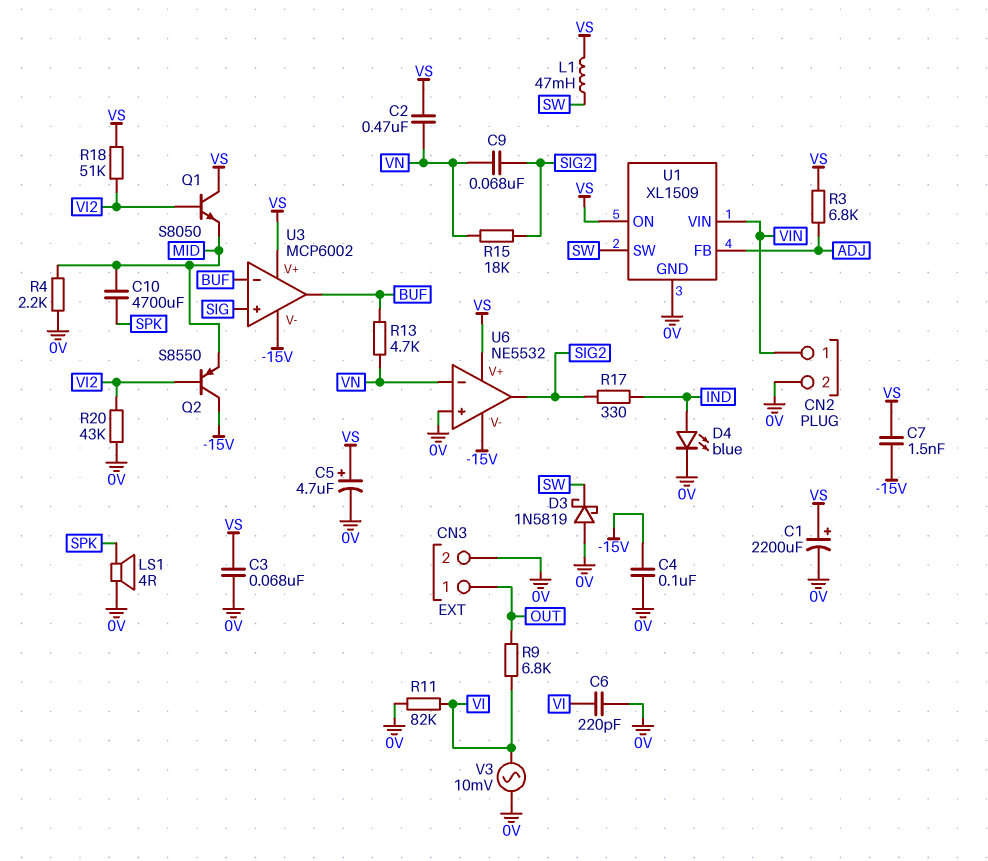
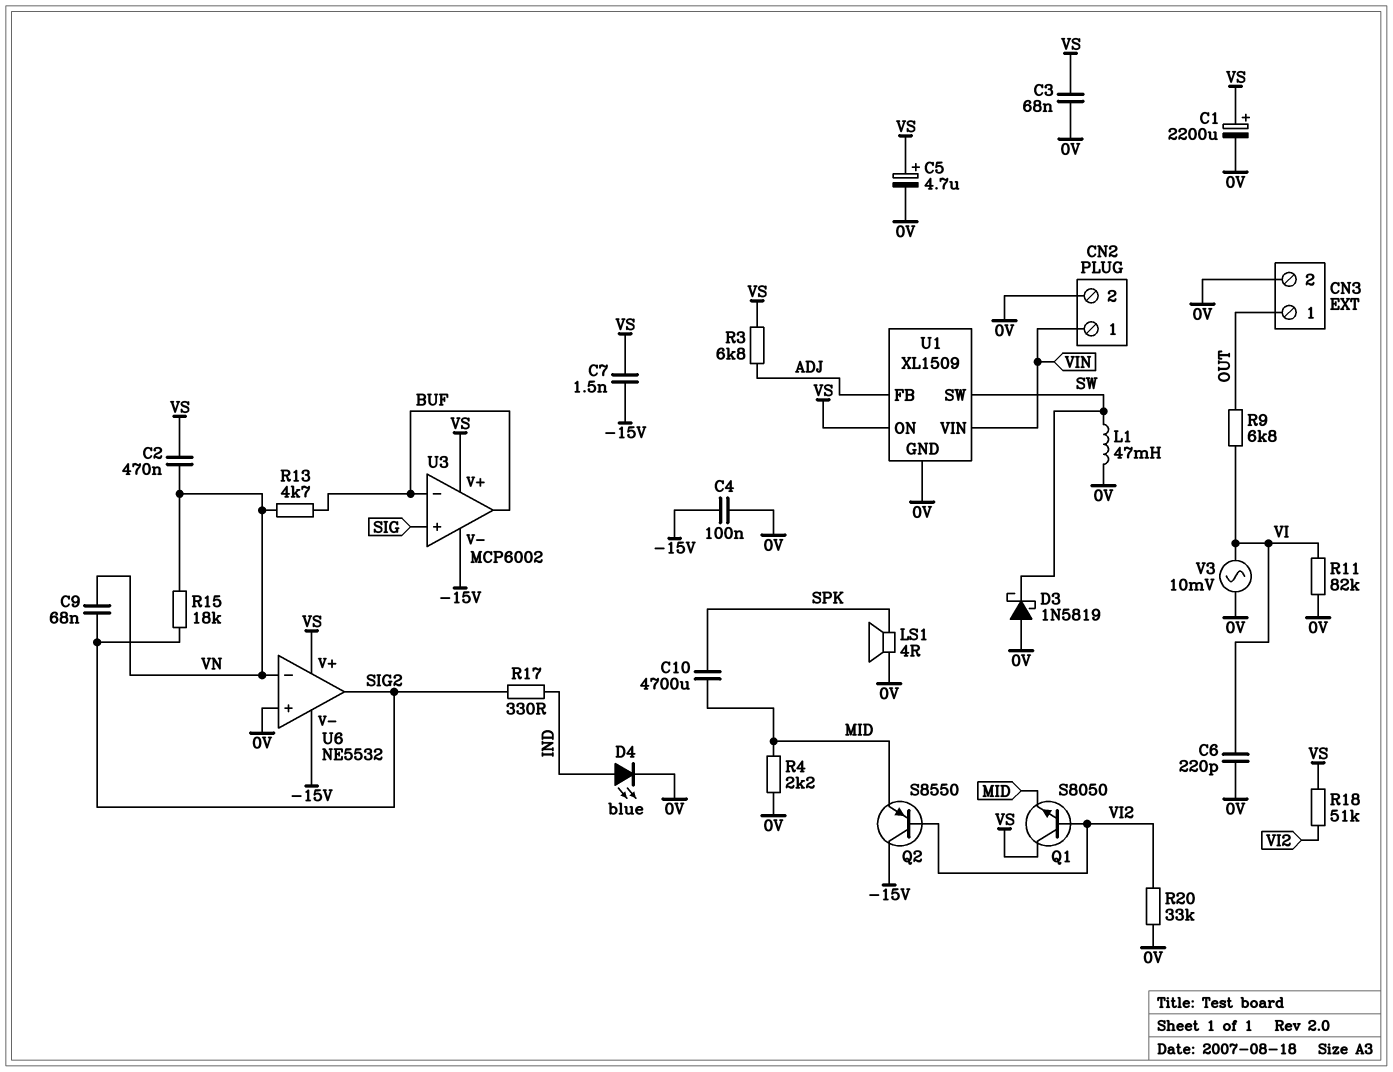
L1: 47mH (SW, VS) -> 47mH (0V, SW)
R20: 43k (0V, VI2) -> 33k (0V, VI2)

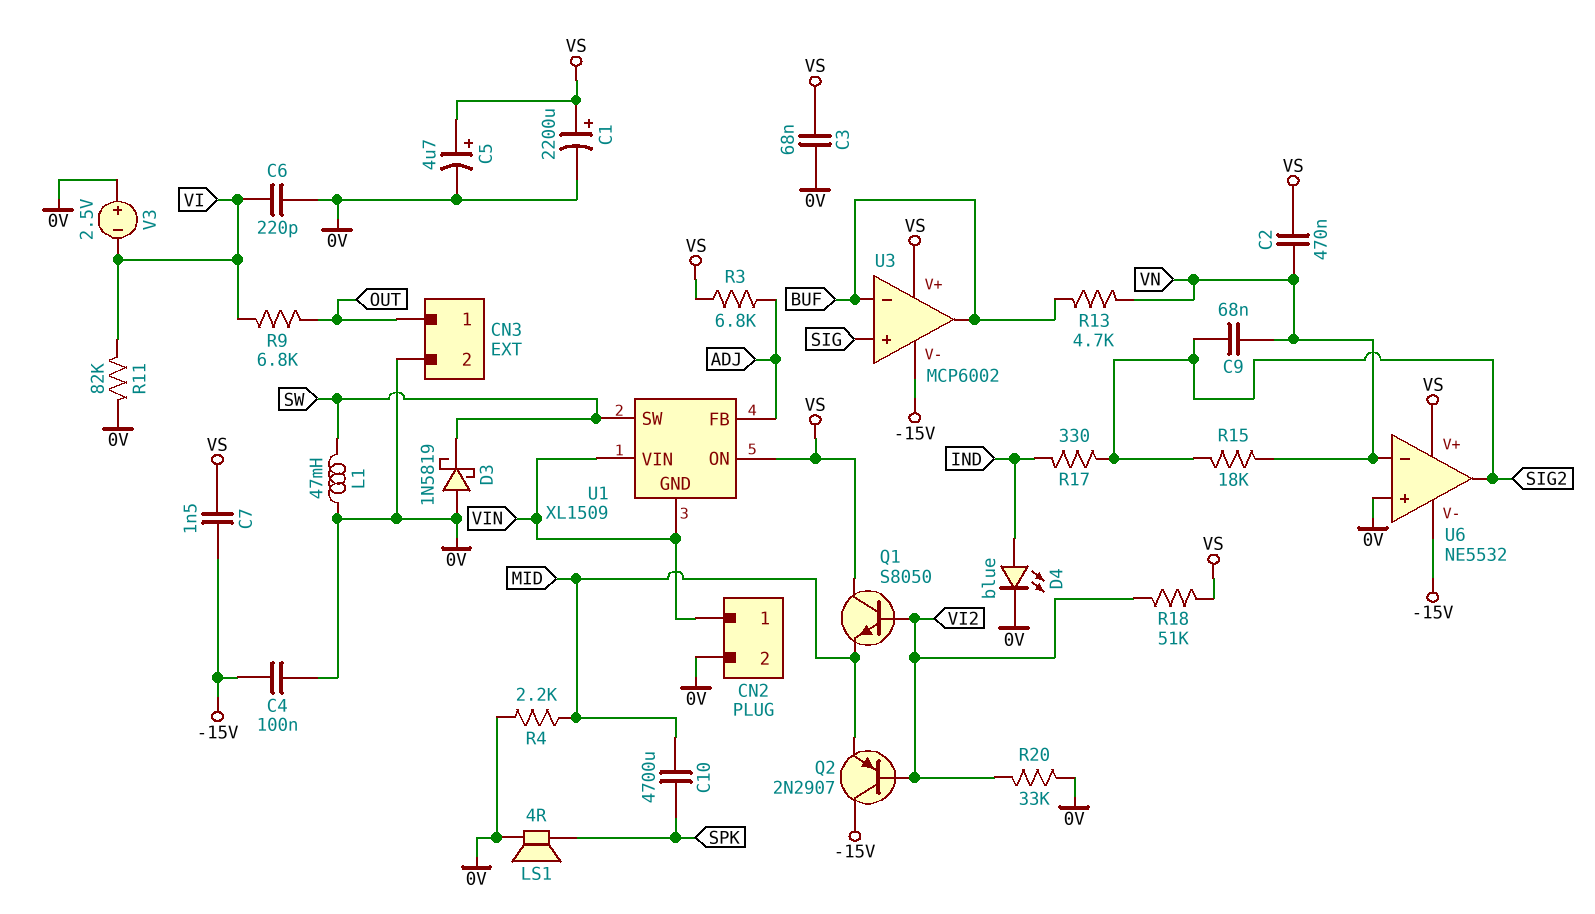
Q2: PNP S8550 (B VI2, C -15V, E MID) -> PNP 2N2907 (B VI2, C -15V, E MID)
U1 pin GND: 0V -> VIN
V3: AC 10mV (0V, VI) -> 2.5V (plus 0V, minus VI)

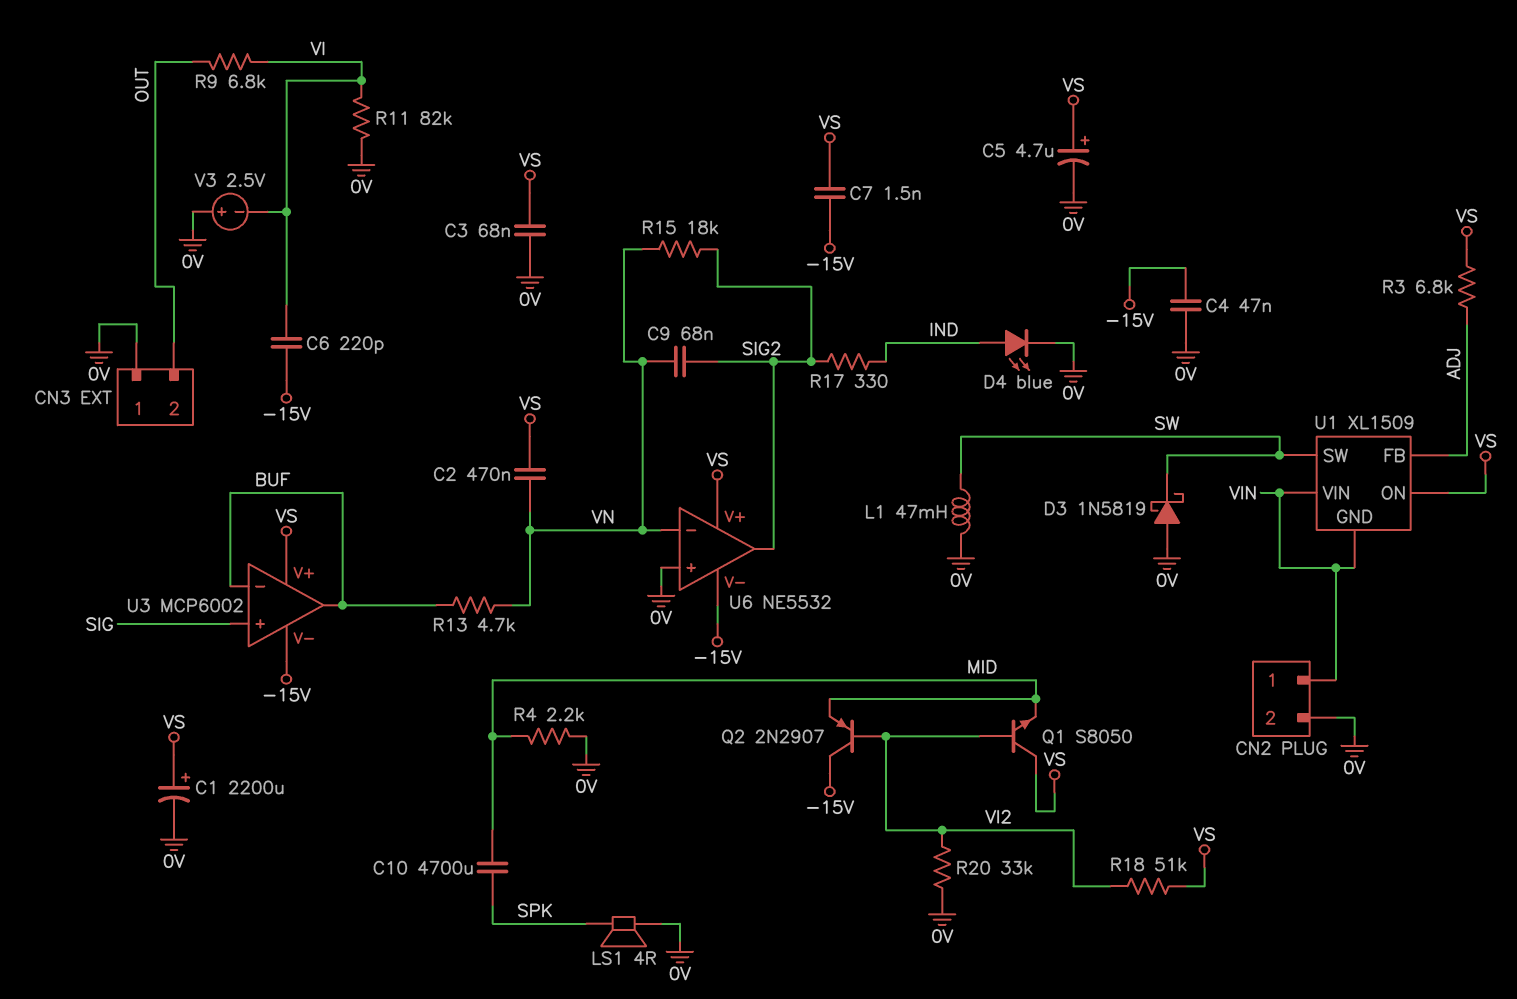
C4: 100nF (-15V, 0V) -> 47nF (-15V, 0V)
C6: 220pF (0V, VI) -> 220pF (-15V, VI)
CN3 pin 1: OUT -> 0V
CN3 pin 2: 0V -> OUT

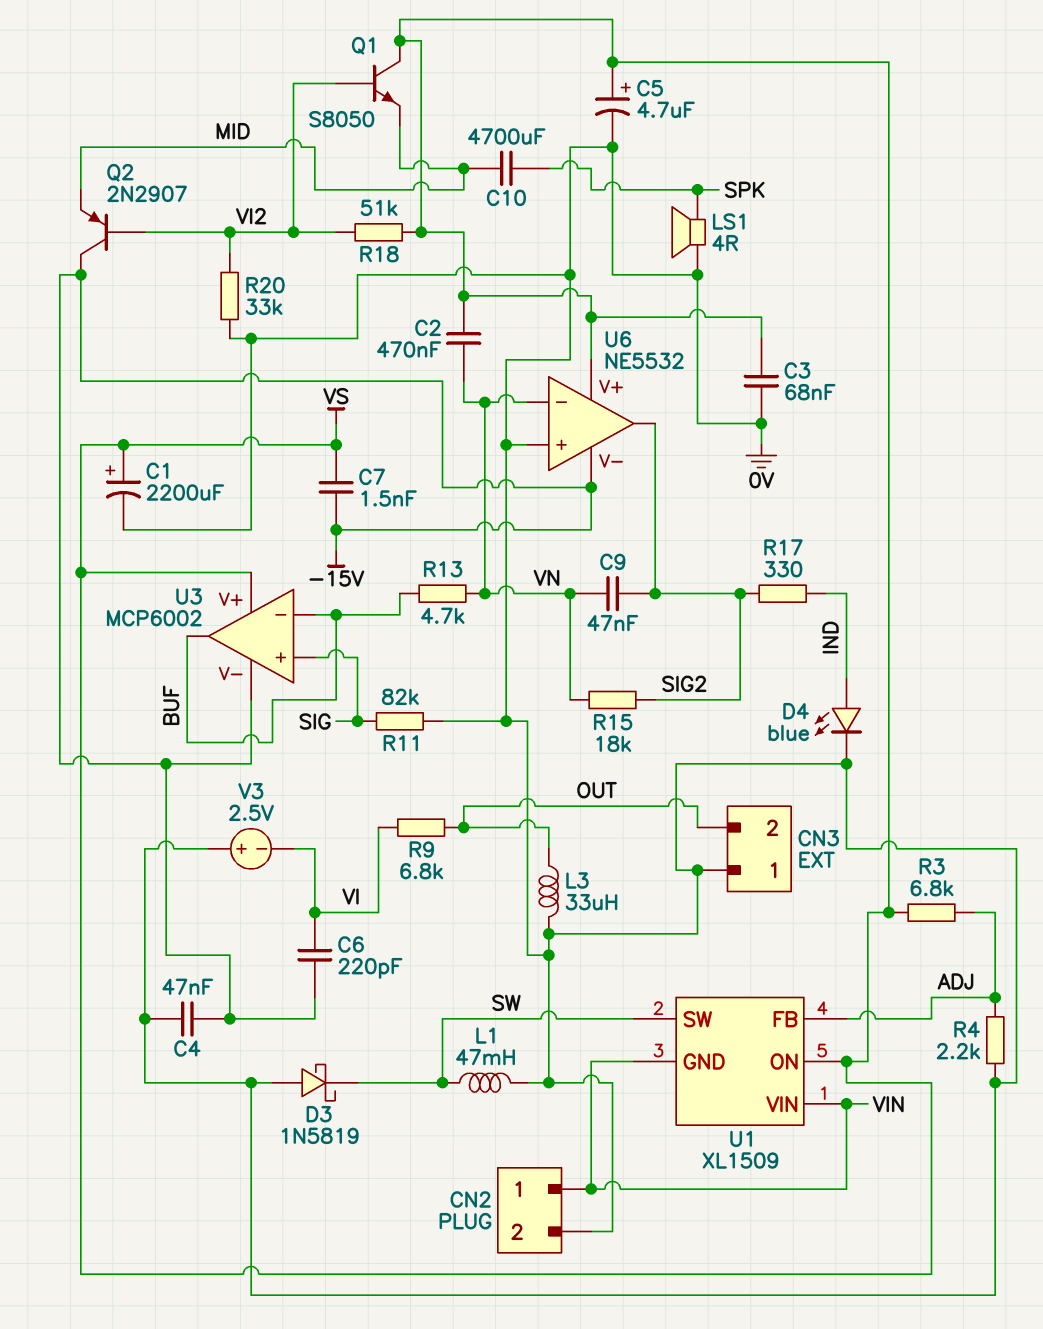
C9: 68nF (SIG2, VN) -> 47nF (SIG2, VN)
L3: none -> 33uH (0V, OUT)
R4: 2.2k (0V, MID) -> 2.2k (0V, ADJ)
R11: 82k (0V, VI) -> 82k (0V, SIG)

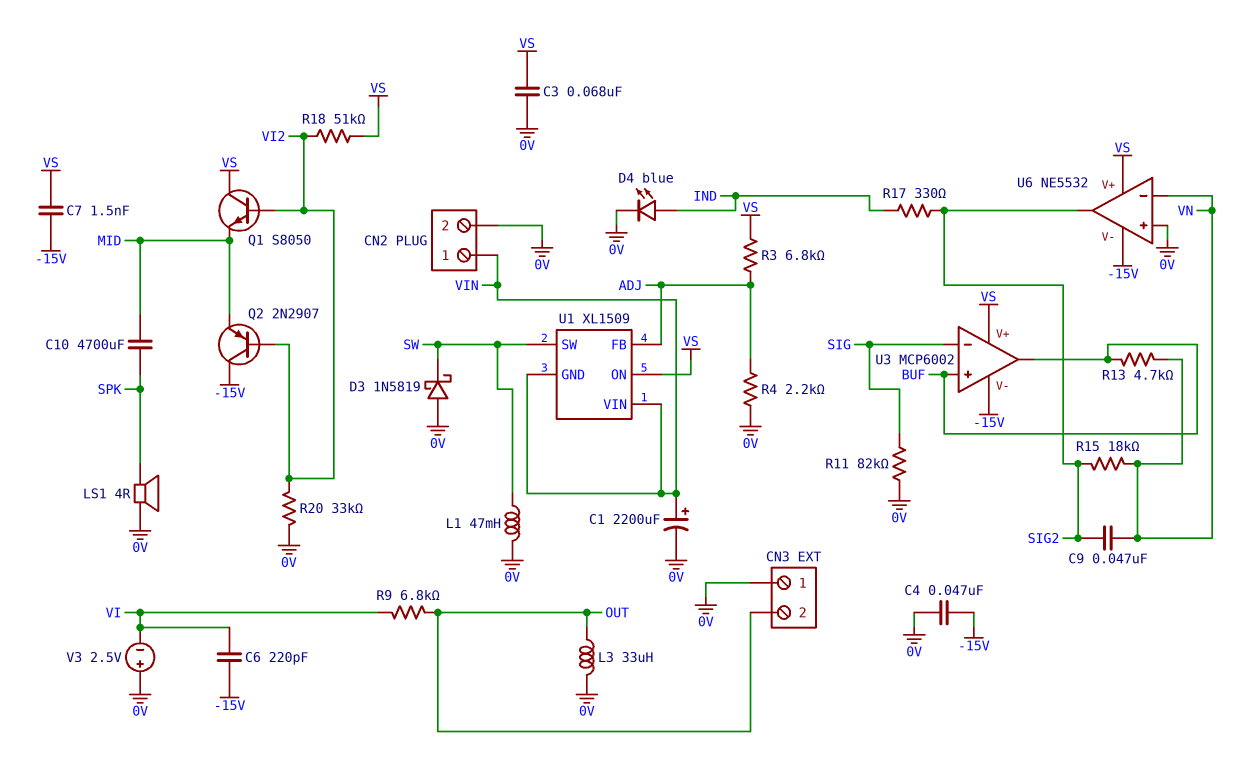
C1: 2200uF (plus VS, minus 0V) -> 2200uF (plus VIN, minus 0V)
C2: 470nF (VN, VS) -> none
C5: 4.7uF (plus VS, minus 0V) -> none
U3 pin in+: SIG -> BUF
U3 pin in-: BUF -> SIG

